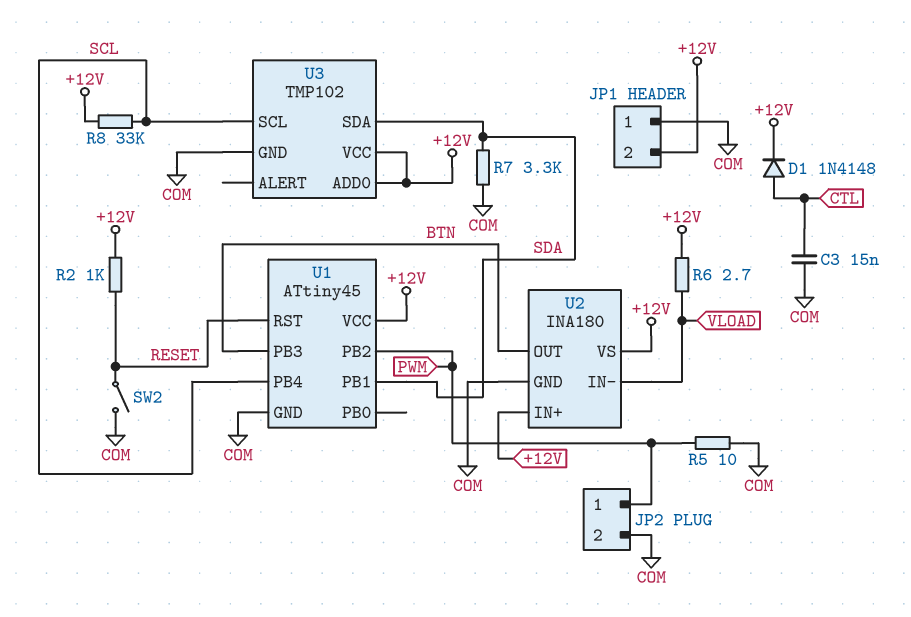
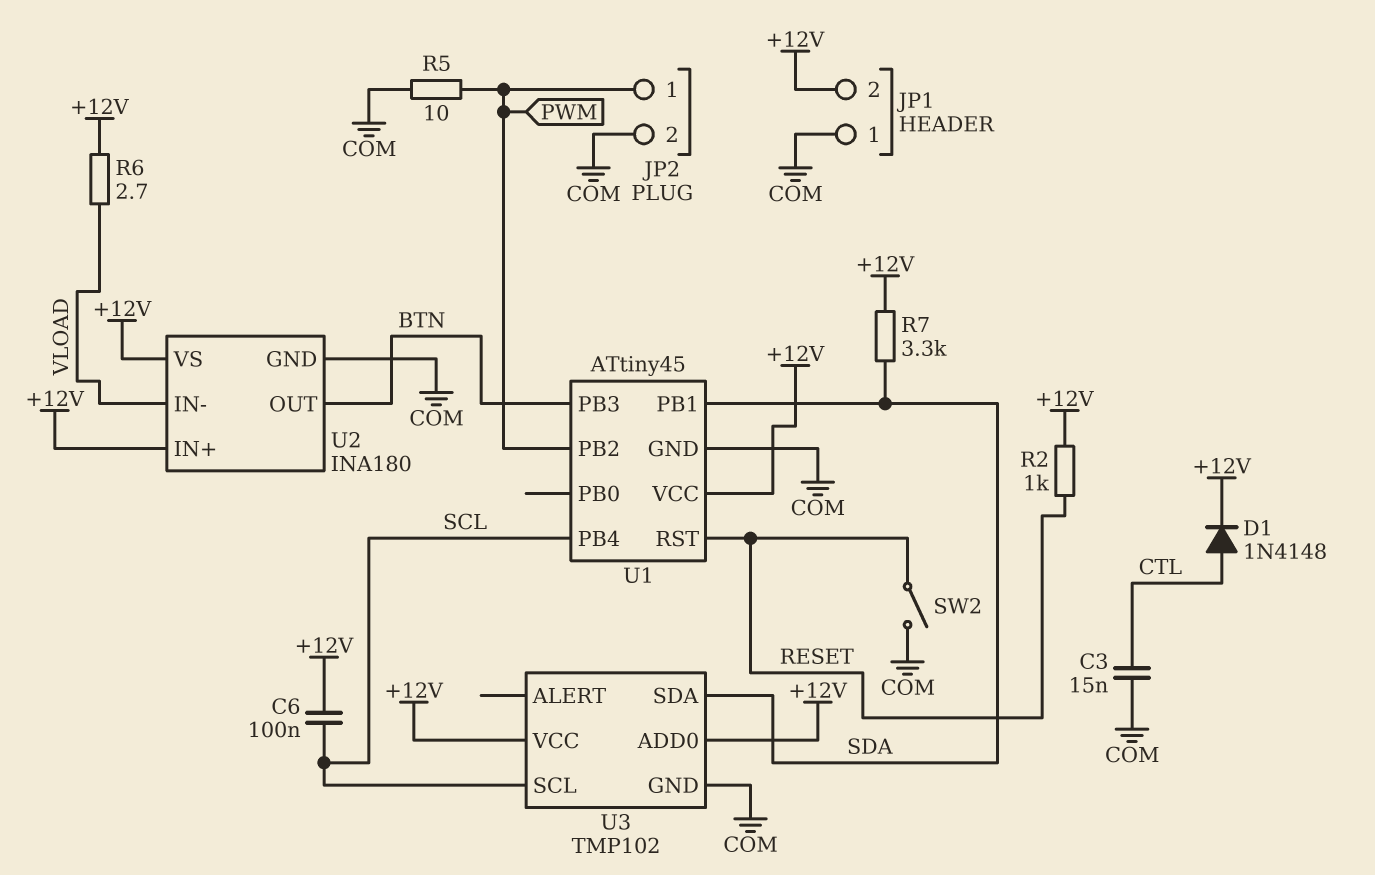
C6: none -> 100nF (+12V, SCL)
R7: 3.3k (COM, SDA) -> 3.3k (+12V, SDA)
R8: 33k (+12V, SCL) -> none

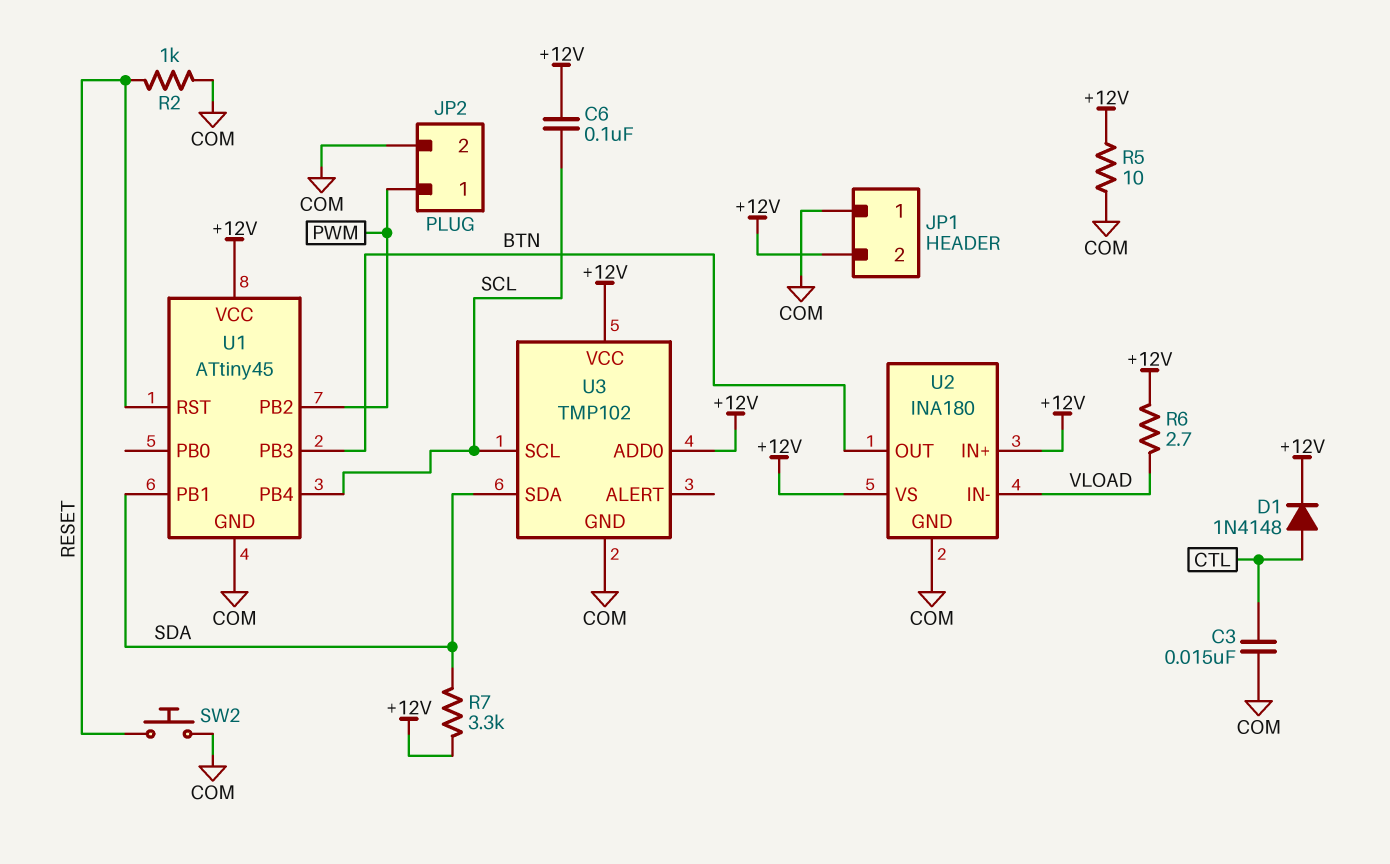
R2: 1k (+12V, RESET) -> 1k (COM, RESET)
R5: 10 (COM, PWM) -> 10 (+12V, COM)
SW2: switch (COM, RESET) -> button (COM, RESET)

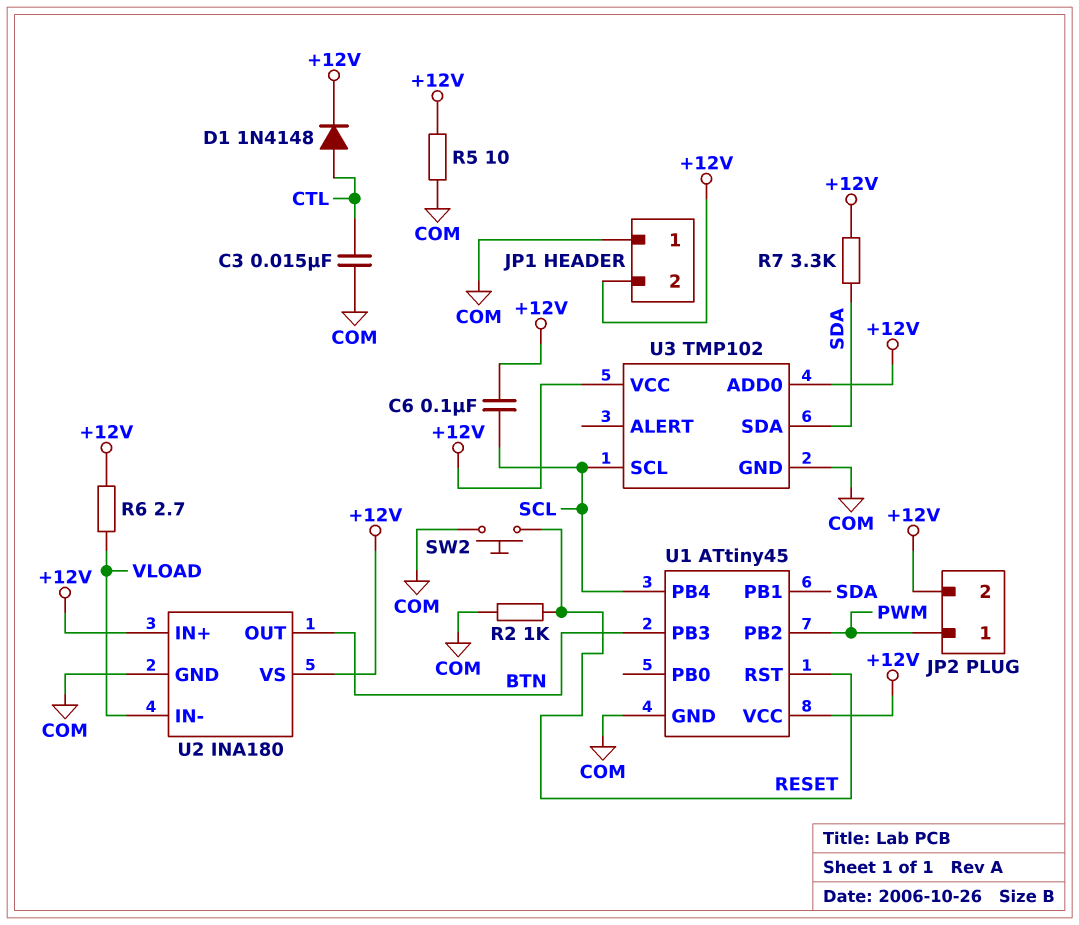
JP2 pin 2: COM -> +12V

